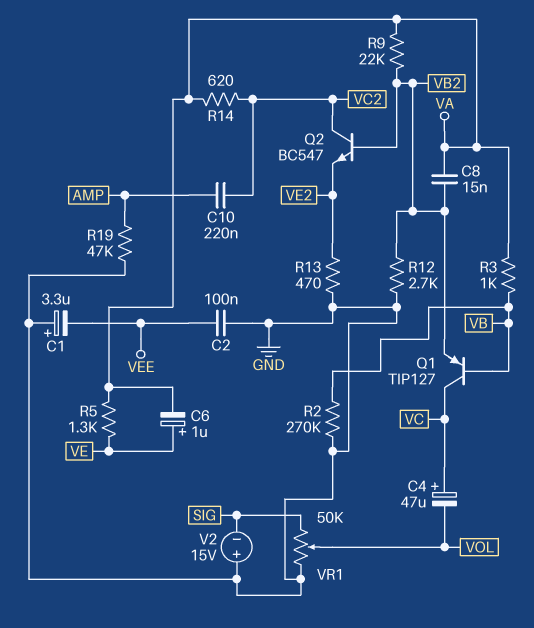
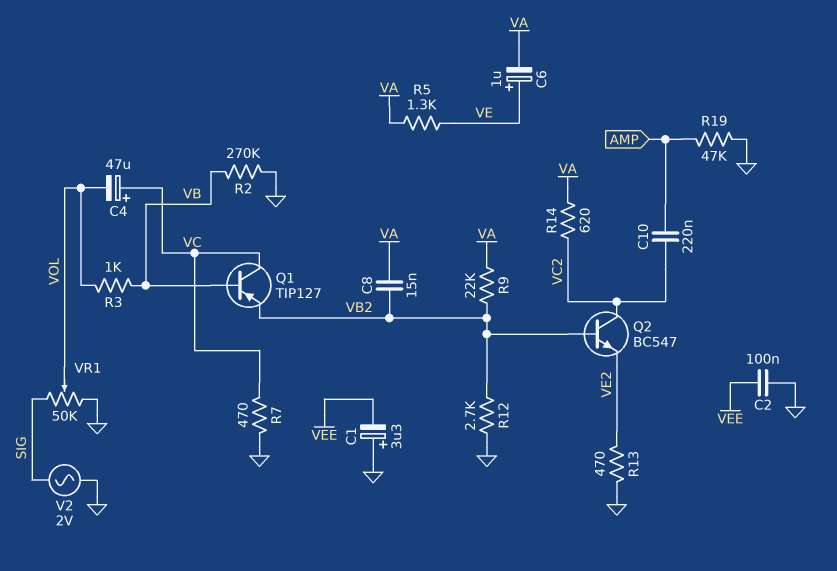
R3: 1k (VA, VB) -> 1k (VB, VOL)
R7: none -> 470 (GND, VC)
V2: 15V (plus GND, minus SIG) -> AC 2V (GND, SIG)

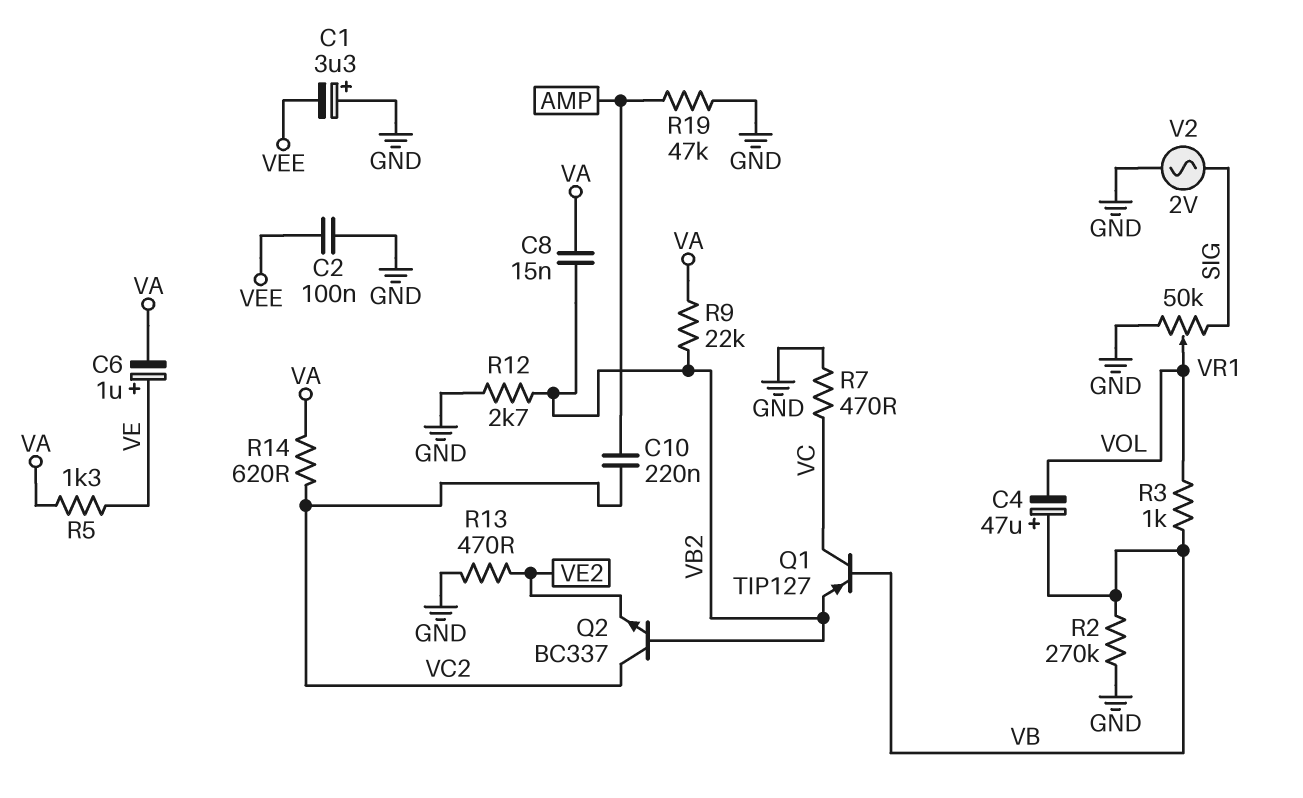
C4: 47uF (plus VC, minus VOL) -> 47uF (plus VB, minus VOL)
Q2: NPN BC547 (B VB2, C VC2, E VE2) -> NPN BC337 (B VB2, C VC2, E VE2)

